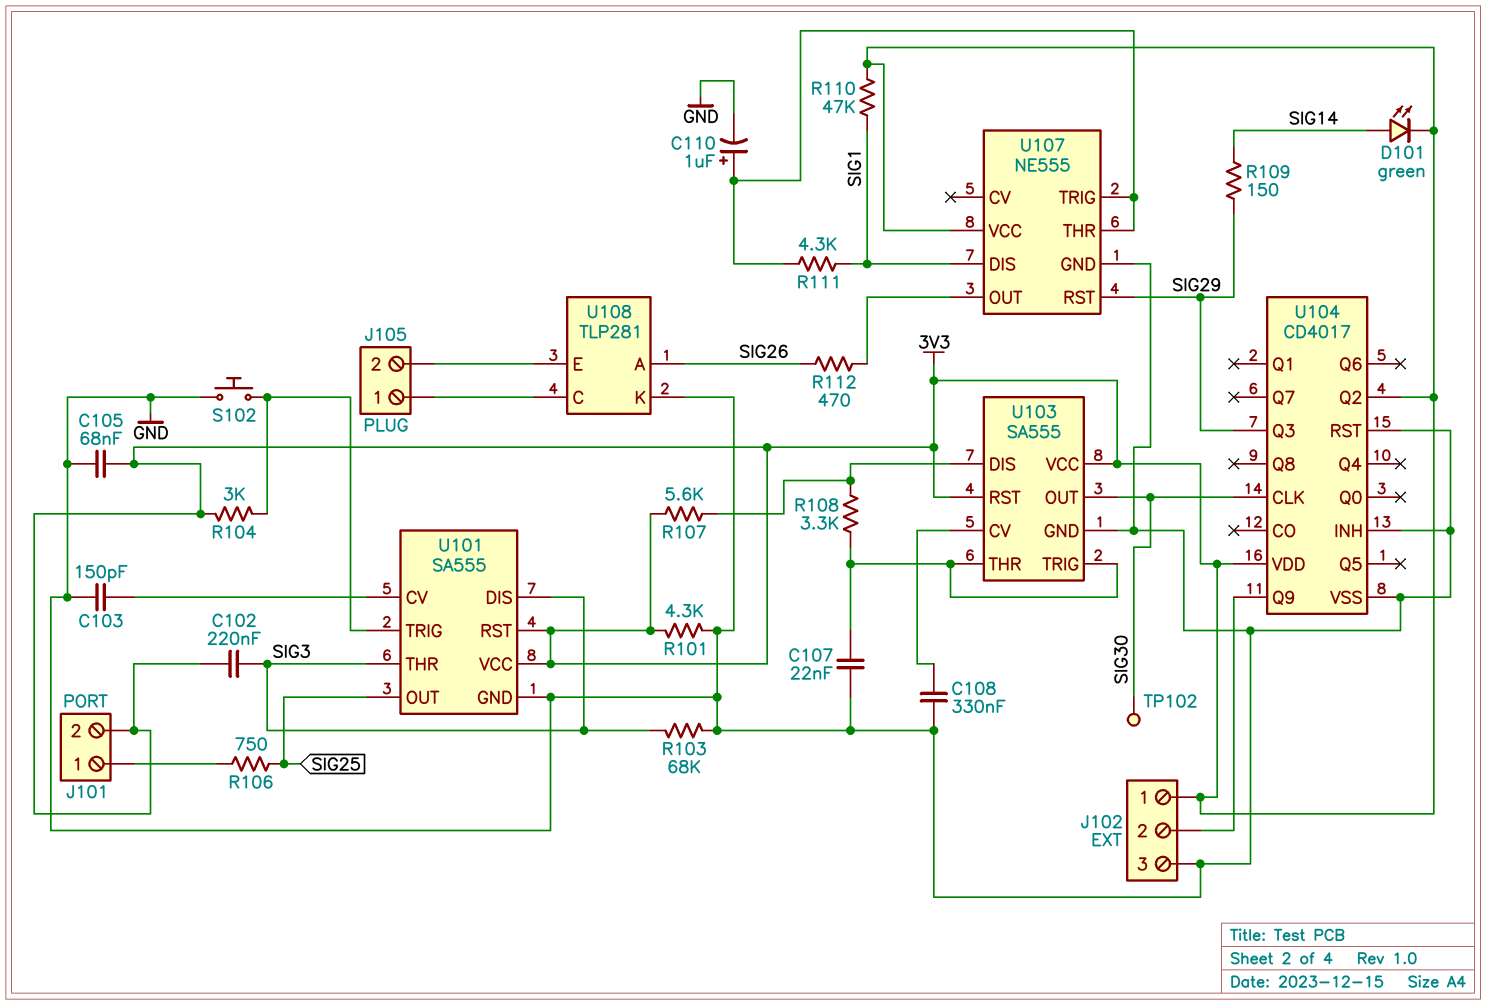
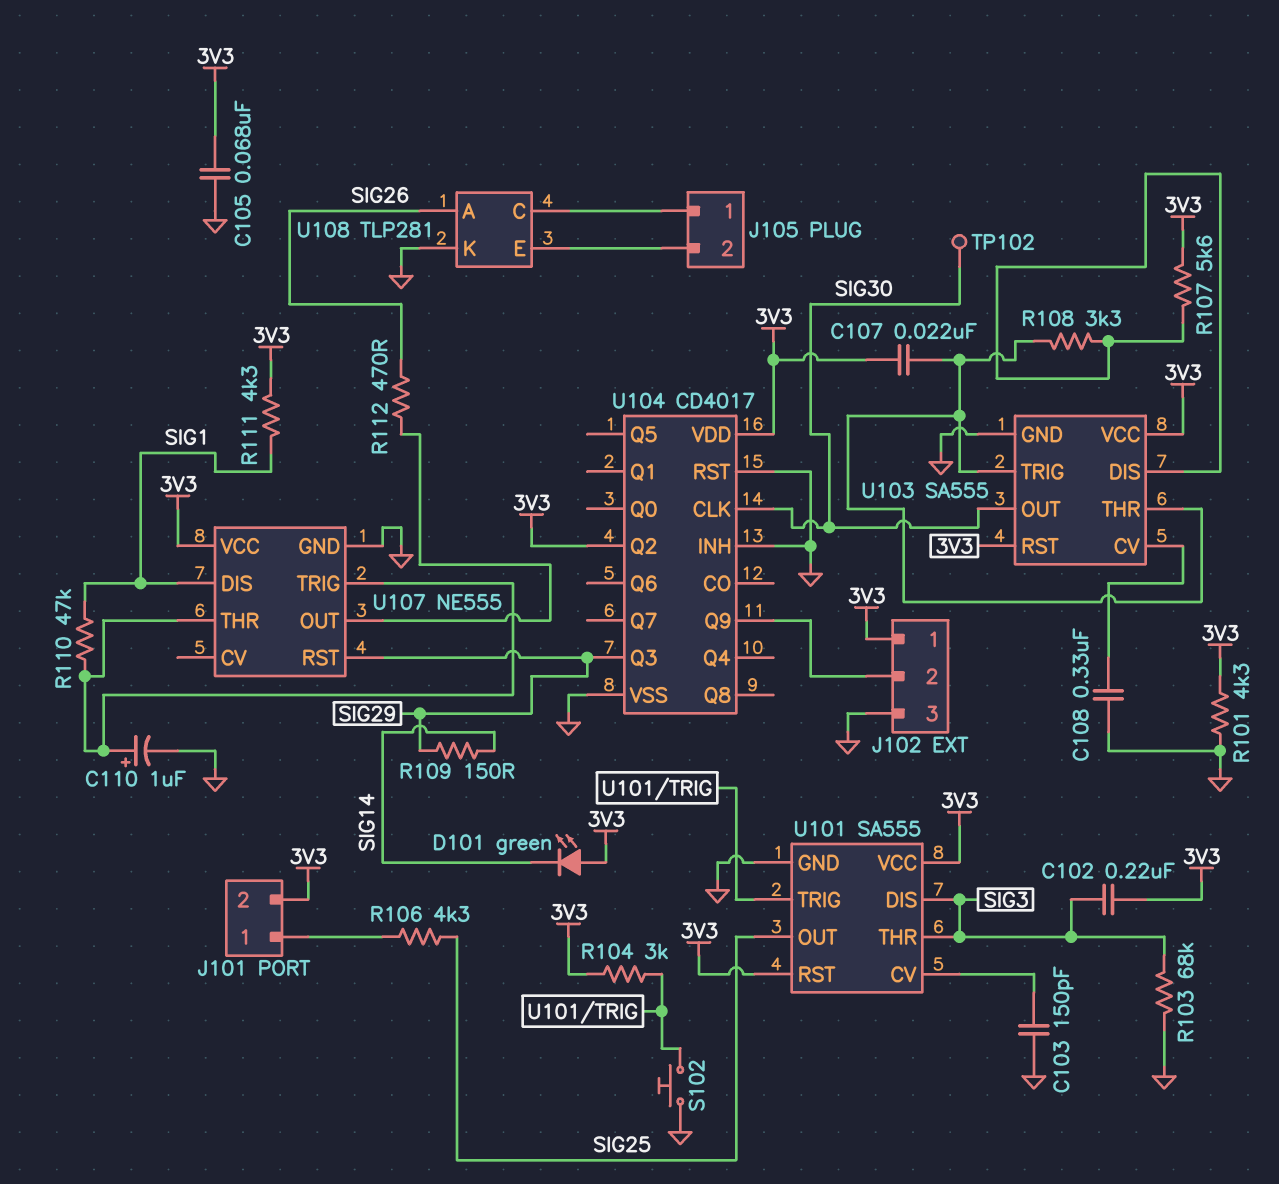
C107: 22nF (GND, U103/THR) -> 22nF (3V3, U103/THR)
D101: LED green (A SIG14, K 3V3) -> LED green (A 3V3, K SIG14)
R106: 750 (J101/1, SIG25) -> 4.3k (J101/1, SIG25)
R110: 47k (3V3, SIG1) -> 47k (SIG1, U107/THR)
R111: 4.3k (SIG1, U107/THR) -> 4.3k (3V3, SIG1)

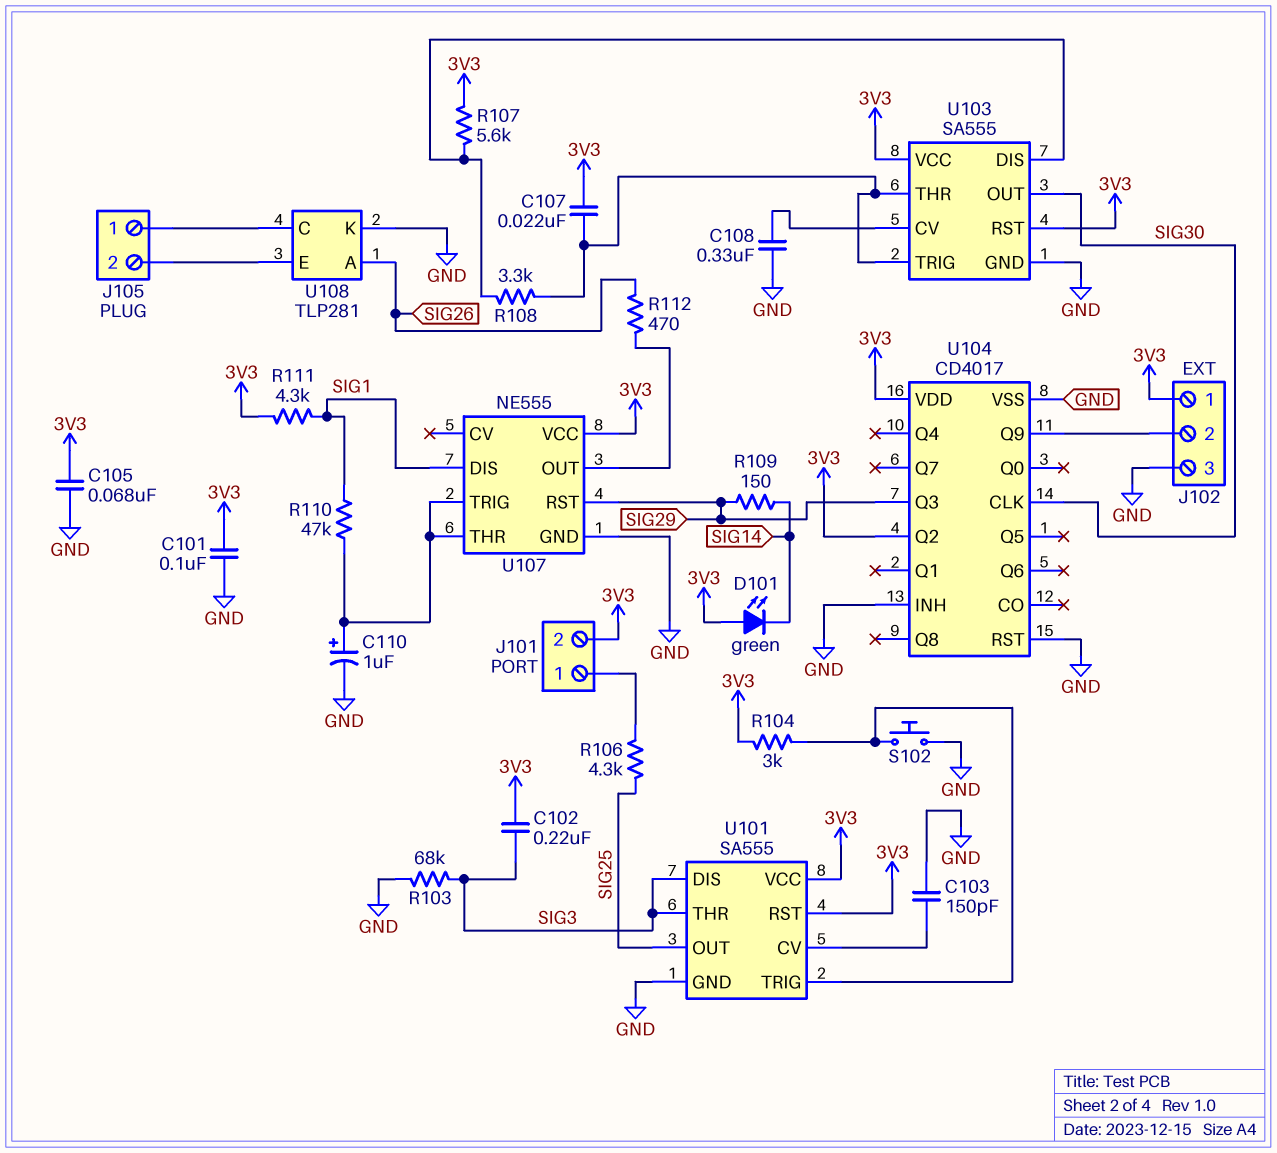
C101: none -> 100nF (3V3, GND)
R101: 4.3k (3V3, GND) -> none
TP102: test point (SIG30) -> none

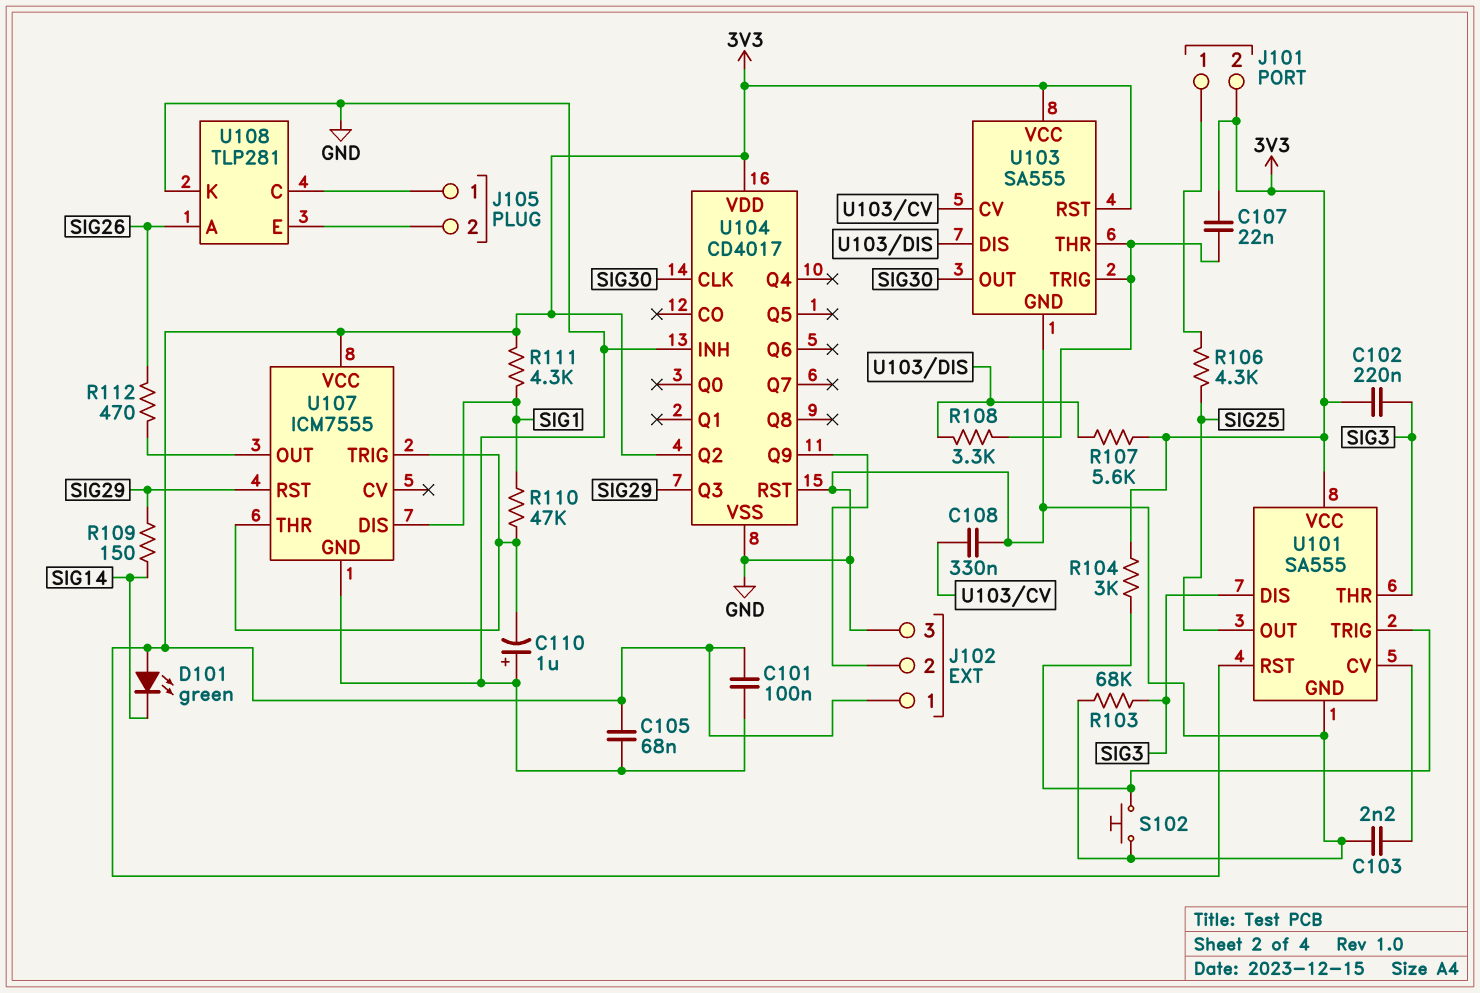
C103: 150pF (GND, U101/CV) -> 2.2nF (GND, U101/CV)
C110: 1uF (plus U107/THR, minus GND) -> 1uF (plus GND, minus U107/THR)
U107: NE555 -> ICM7555

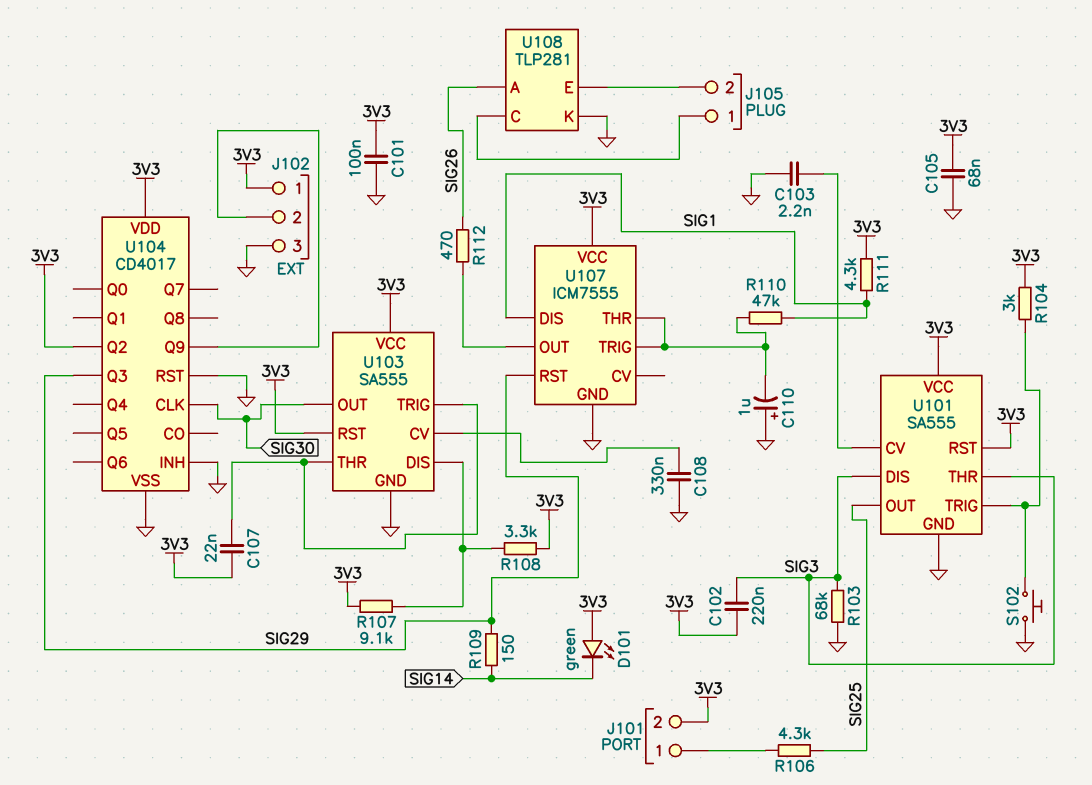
R107: 5.6k (3V3, U103/DIS) -> 9.1k (3V3, U103/DIS)
R108: 3.3k (U103/DIS, U103/THR) -> 3.3k (3V3, U103/DIS)

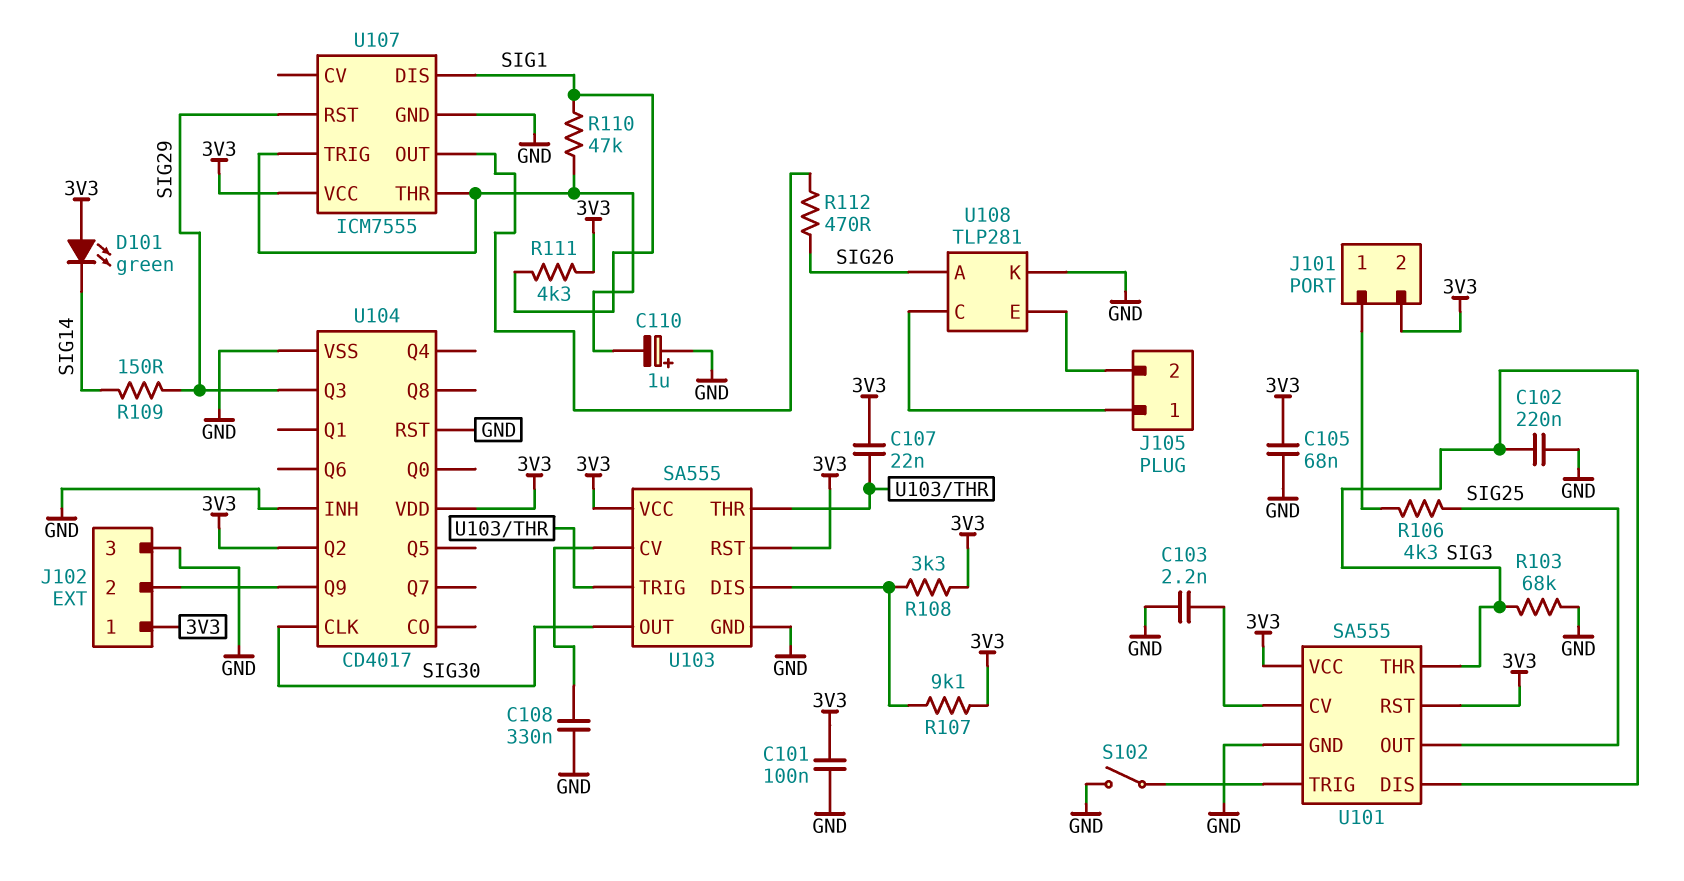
C102: 220nF (3V3, SIG3) -> 220nF (GND, SIG3)
R104: 3k (3V3, U101/TRIG) -> none
S102: button (GND, U101/TRIG) -> switch (GND, U101/TRIG)

